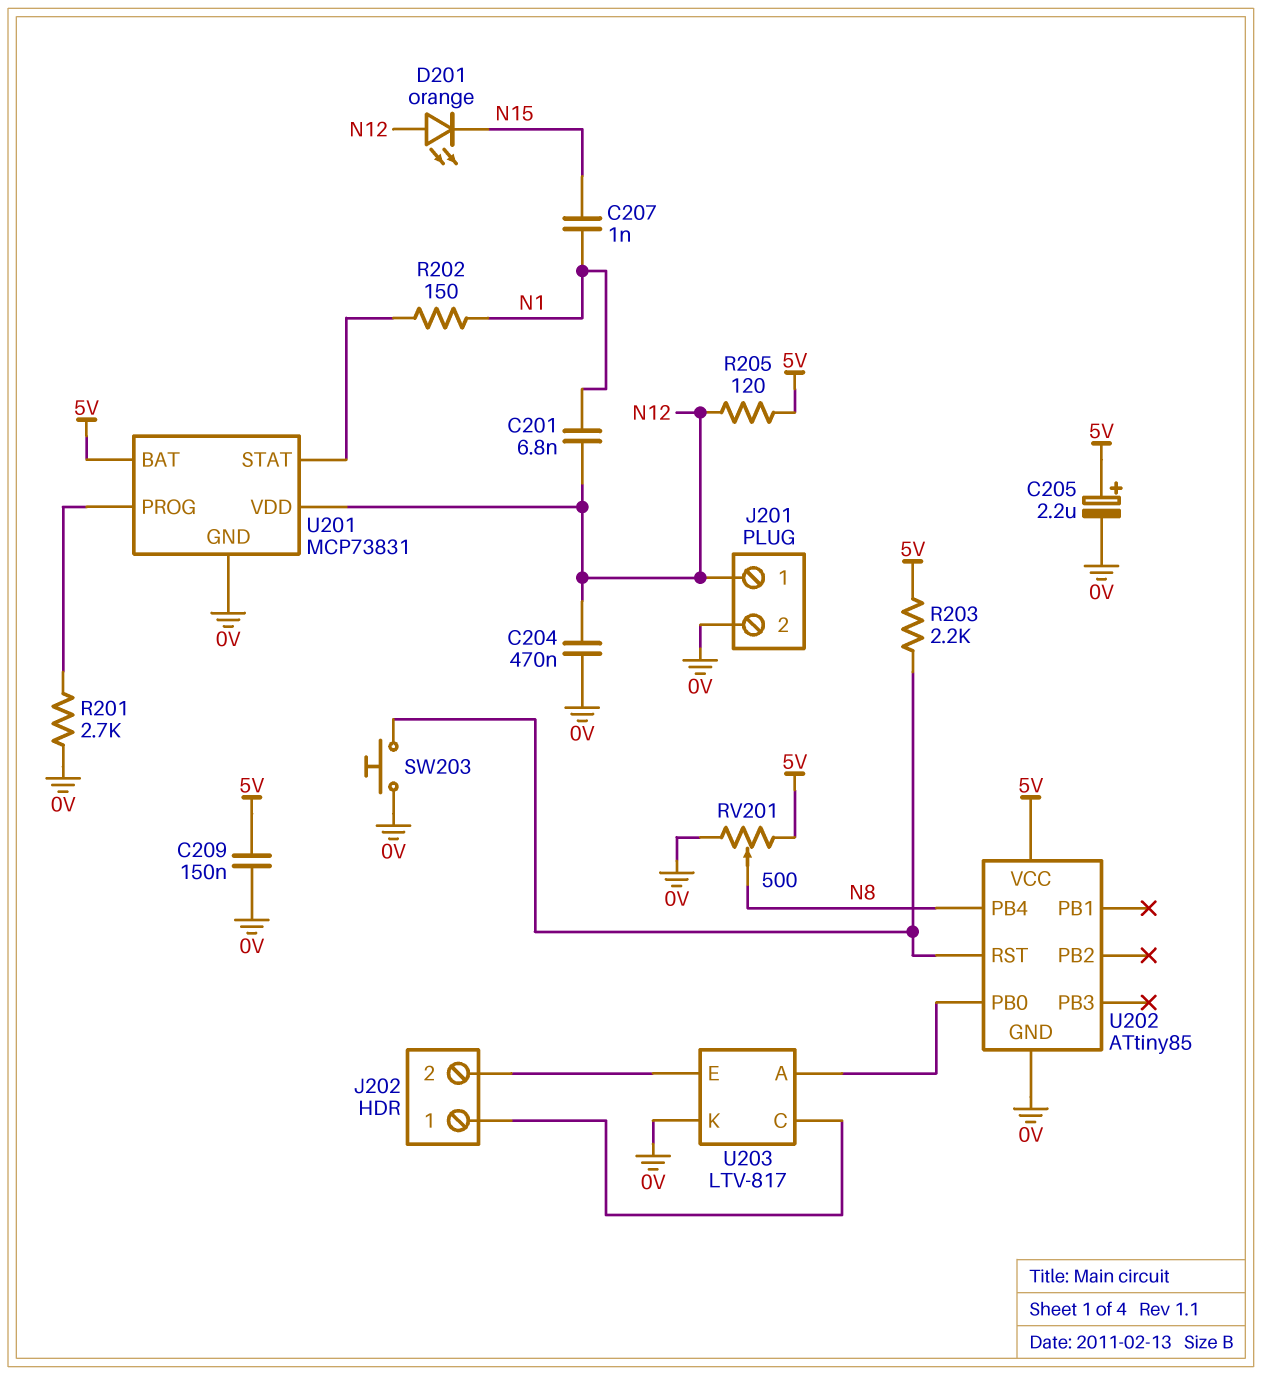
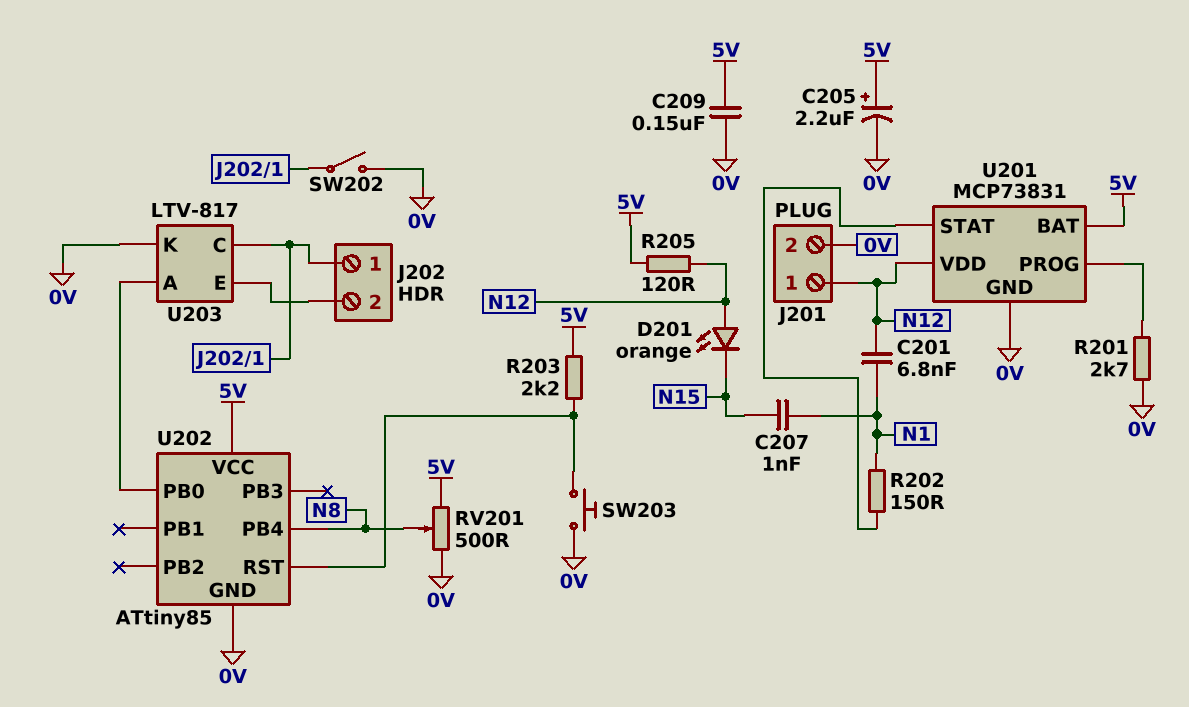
C204: 470nF (0V, N12) -> none
SW202: none -> switch (0V, J202/1)

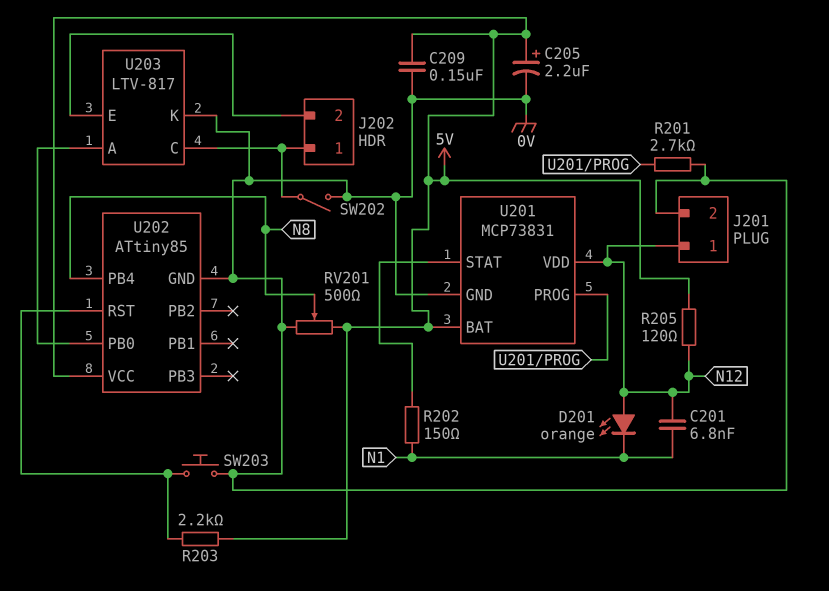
C207: 1nF (N1, N15) -> none
D201: LED orange (A N12, K N15) -> LED orange (A N12, K N1)

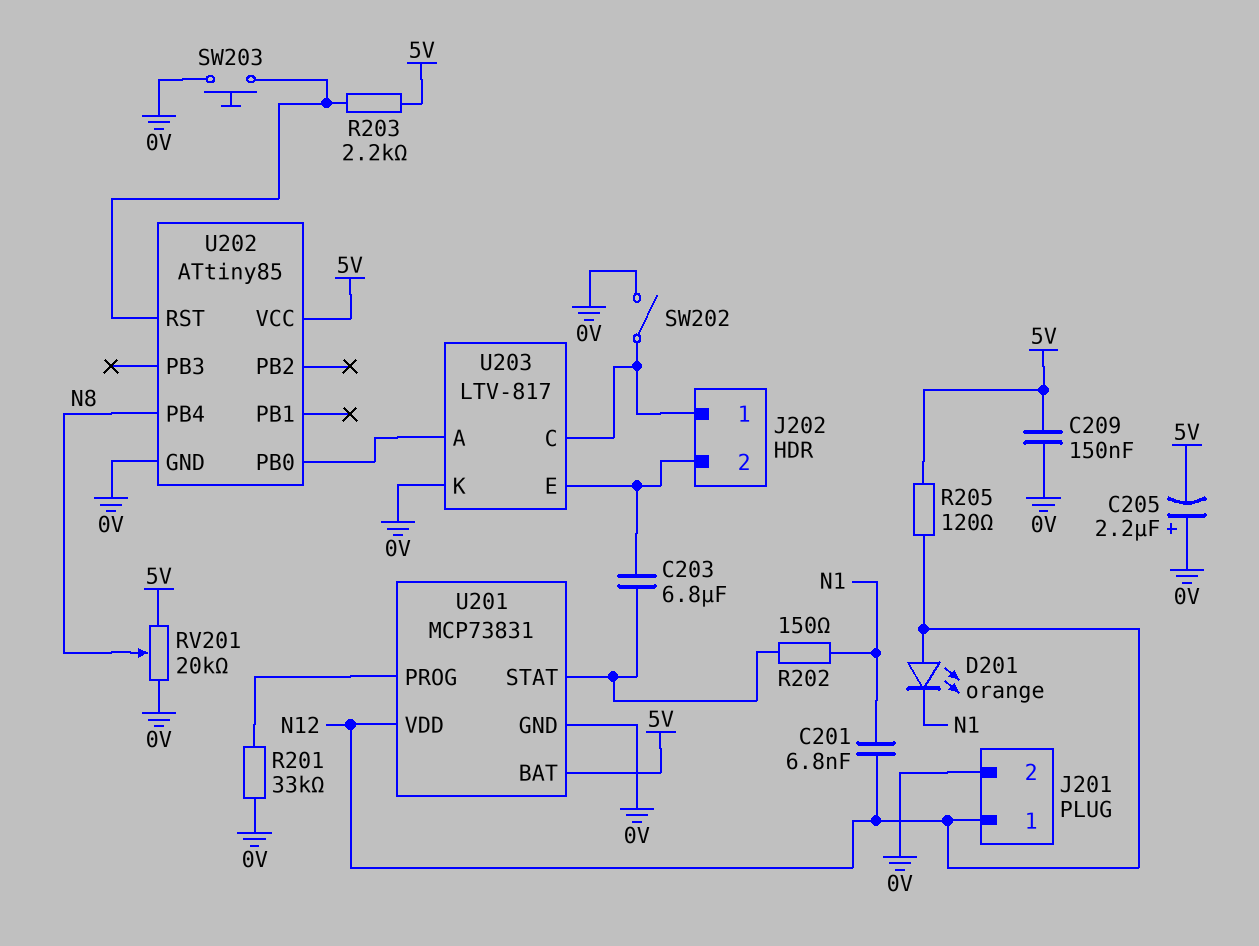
C203: none -> 6.8uF (J202/2, U201/STAT)
C205: 2.2uF (plus 5V, minus 0V) -> 2.2uF (plus 0V, minus 5V)
R201: 2.7k (0V, U201/PROG) -> 33k (0V, U201/PROG)
RV201: 500 (0V, 5V, wiper N8) -> 20k (0V, 5V, wiper N8)

